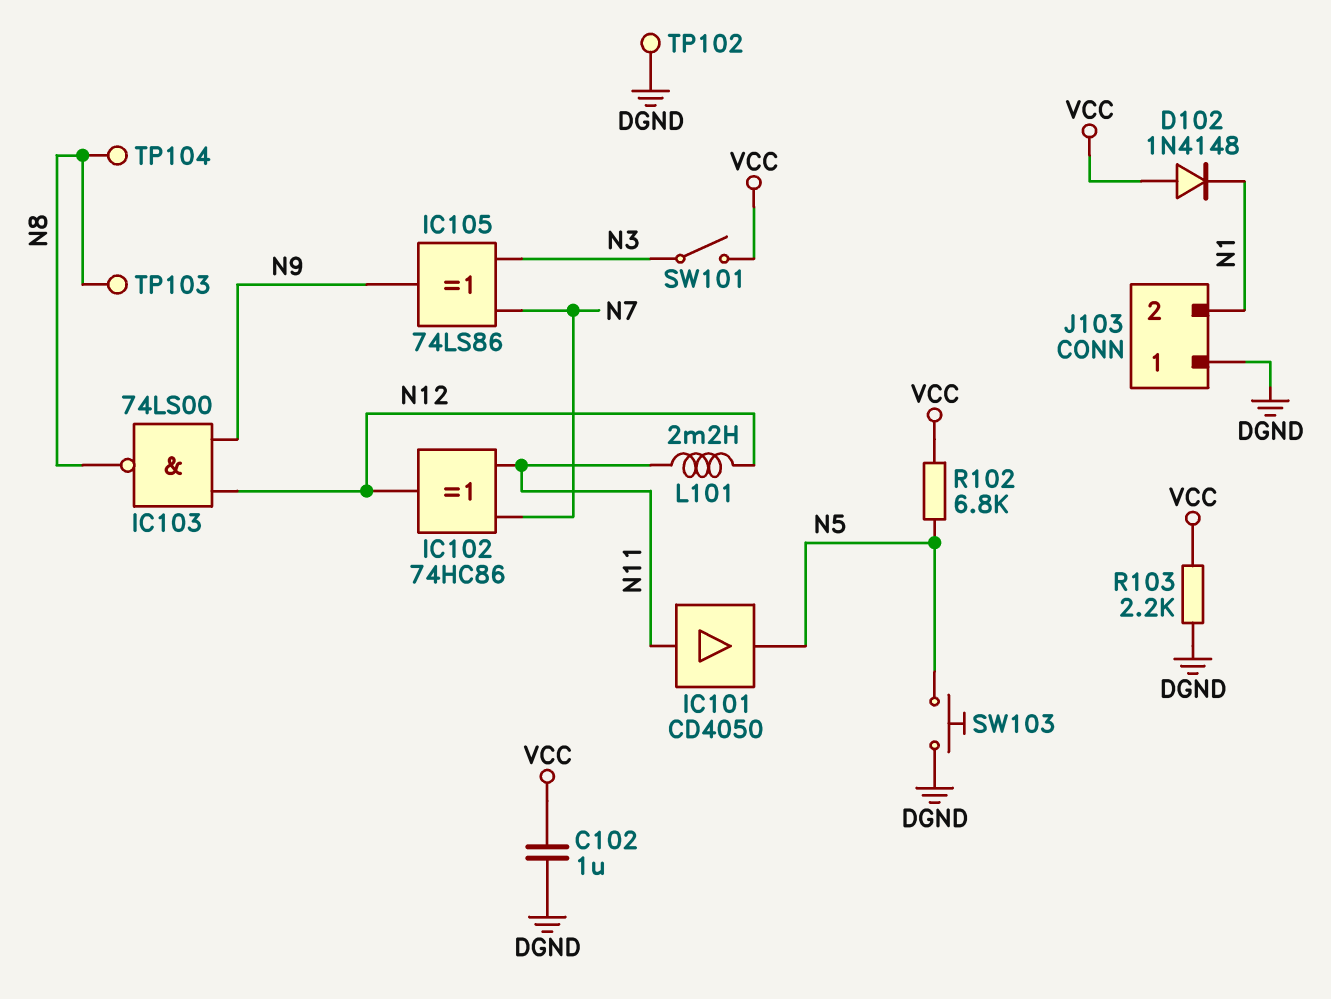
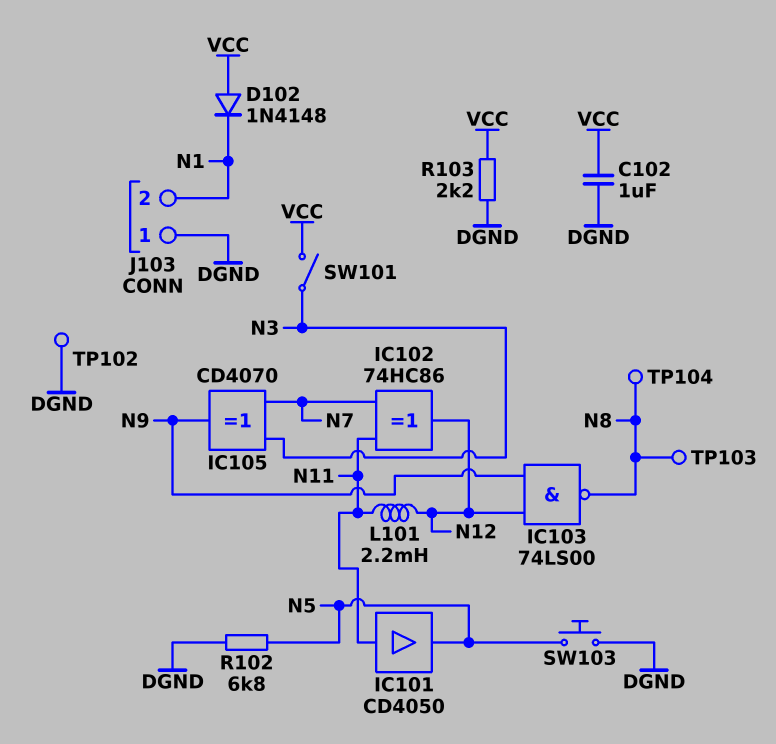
IC105: XOR 74LS86 (in N3, in N7, out N9) -> XOR CD4070 (in N3, in N7, out N9)
R102: 6.8k (N5, VCC) -> 6.8k (DGND, N5)

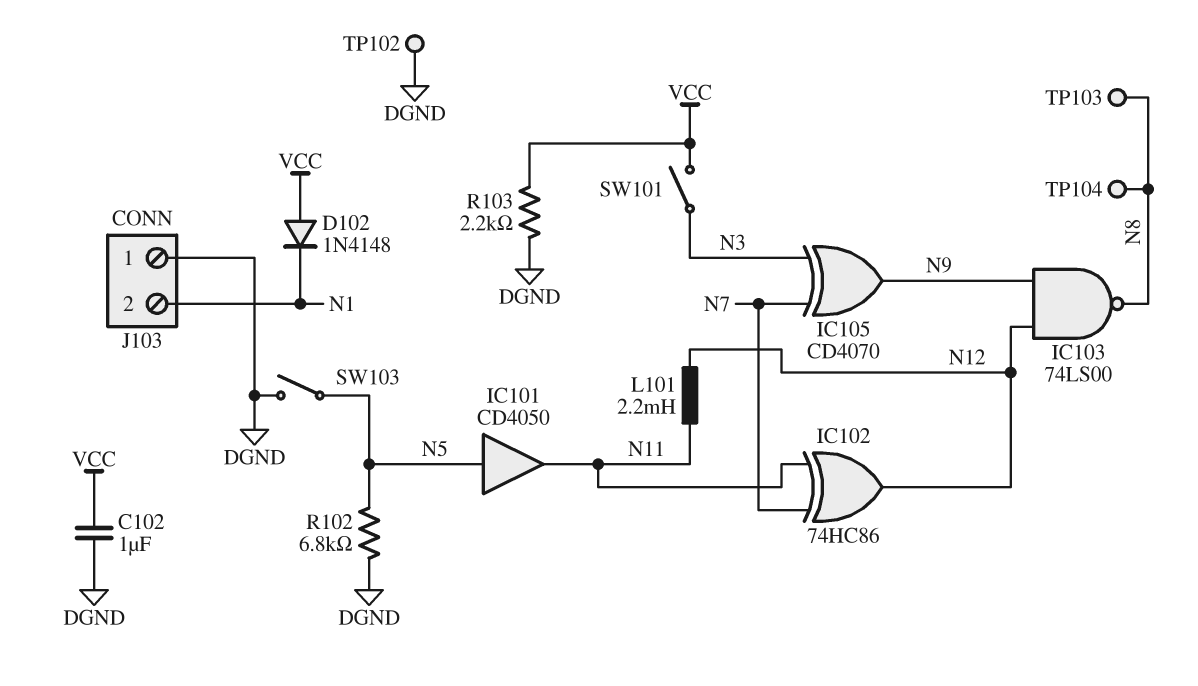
IC101: buffer CD4050 (in N11, out N5) -> buffer CD4050 (in N5, out N11)
SW103: button (DGND, N5) -> switch (DGND, N5)

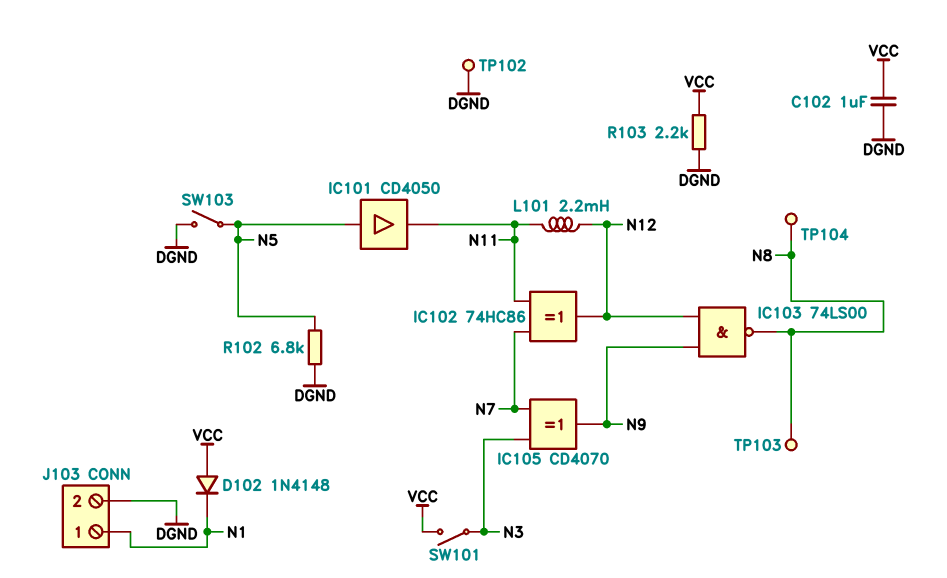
J103 pin 1: DGND -> N1
J103 pin 2: N1 -> DGND

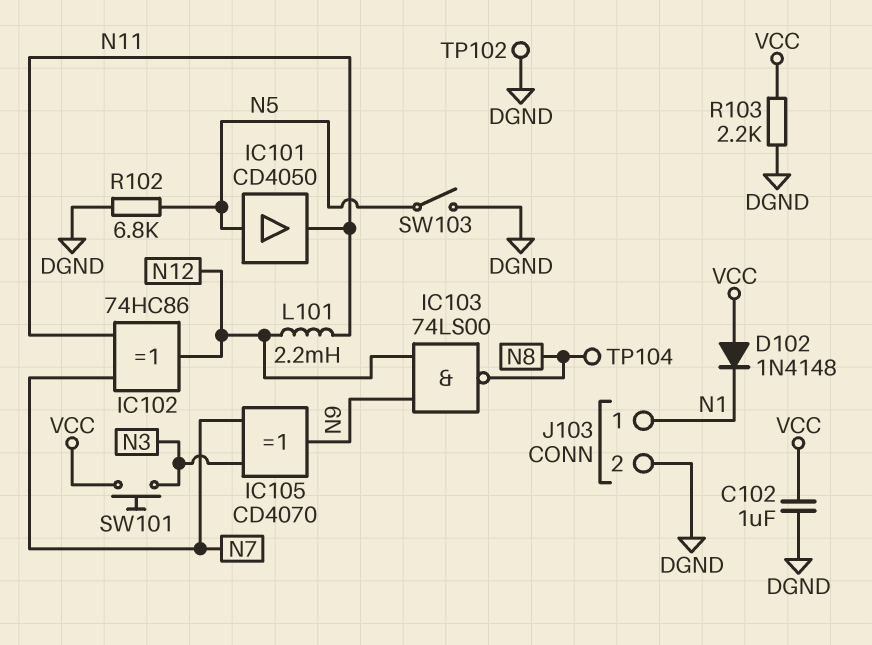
SW101: switch (N3, VCC) -> button (N3, VCC)
TP103: test point (N8) -> none

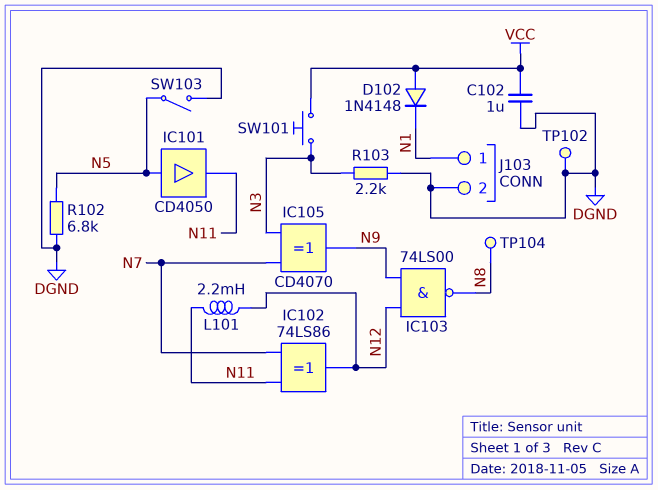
IC102: XOR 74HC86 (in N7, in N11, out N12) -> XOR 74LS86 (in N7, in N11, out N12)
R103: 2.2k (DGND, VCC) -> 2.2k (DGND, N3)

